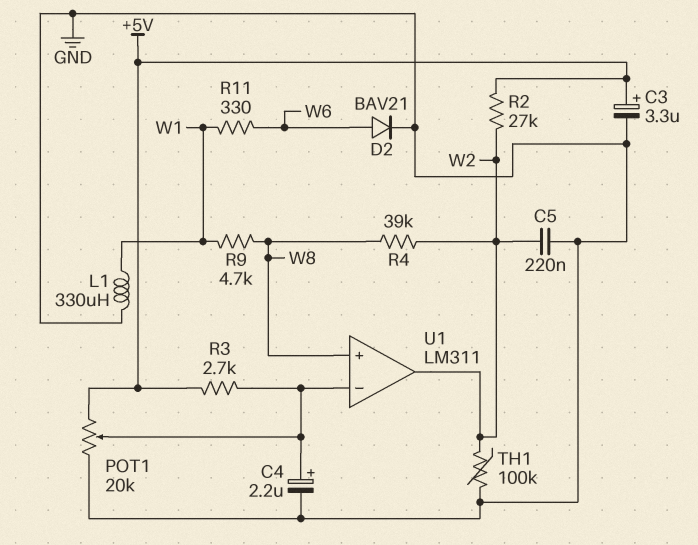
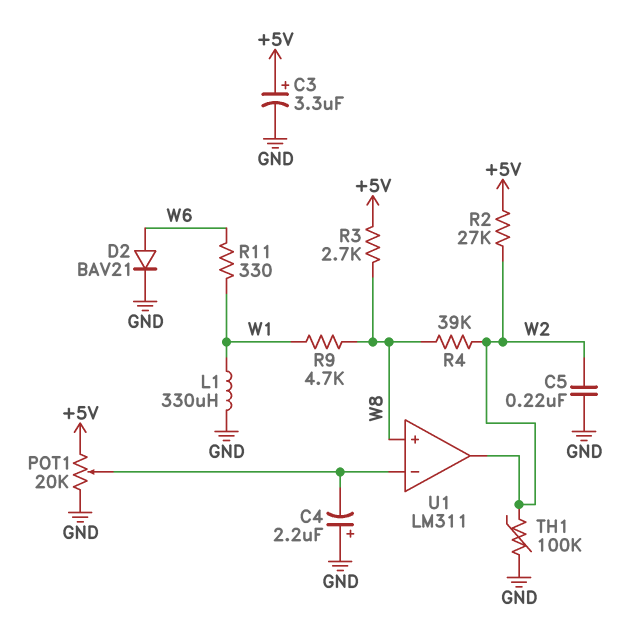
C4: 2.2uF (plus U1/in-, minus GND) -> 2.2uF (plus GND, minus U1/in-)
R3: 2.7k (+5V, U1/in-) -> 2.7k (+5V, W8)

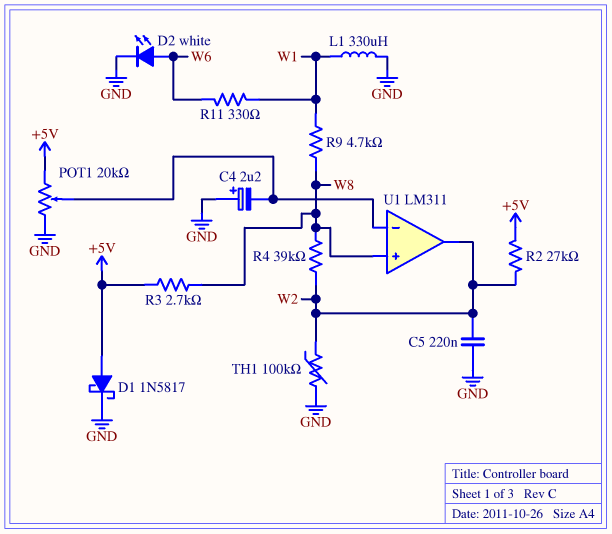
C3: 3.3uF (plus +5V, minus GND) -> none
D1: none -> schottky 1N5817 (A +5V, K GND)
D2: diode BAV21 (A W6, K GND) -> LED white (A W6, K GND)

